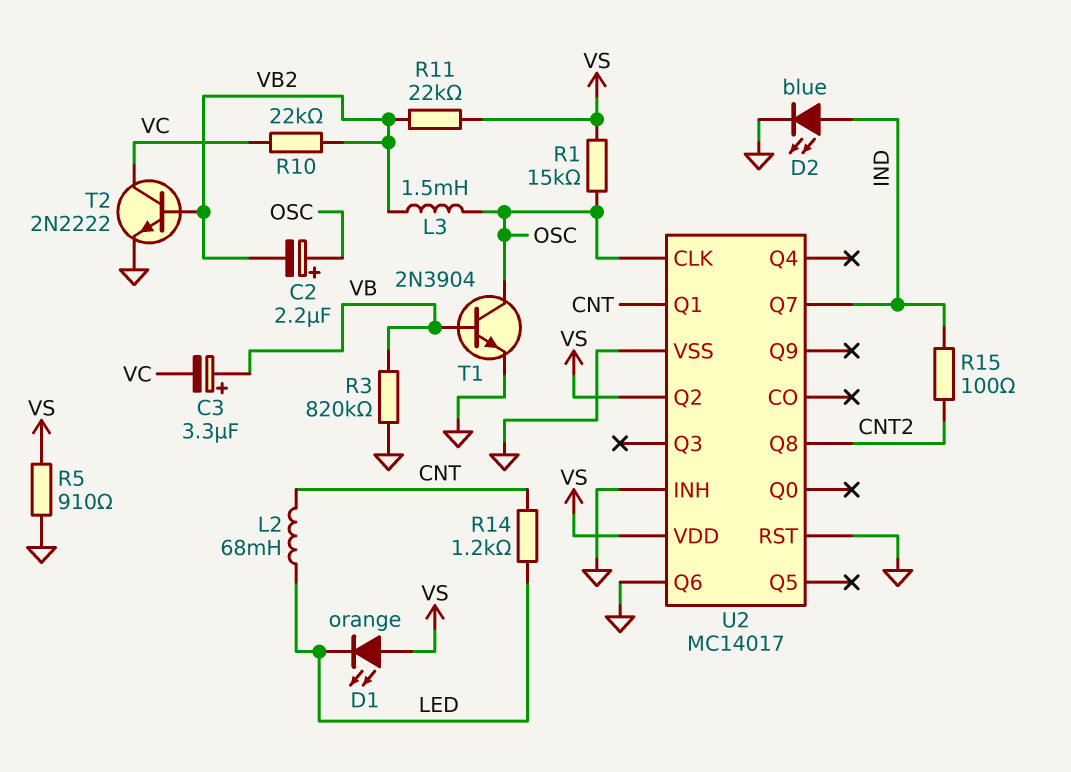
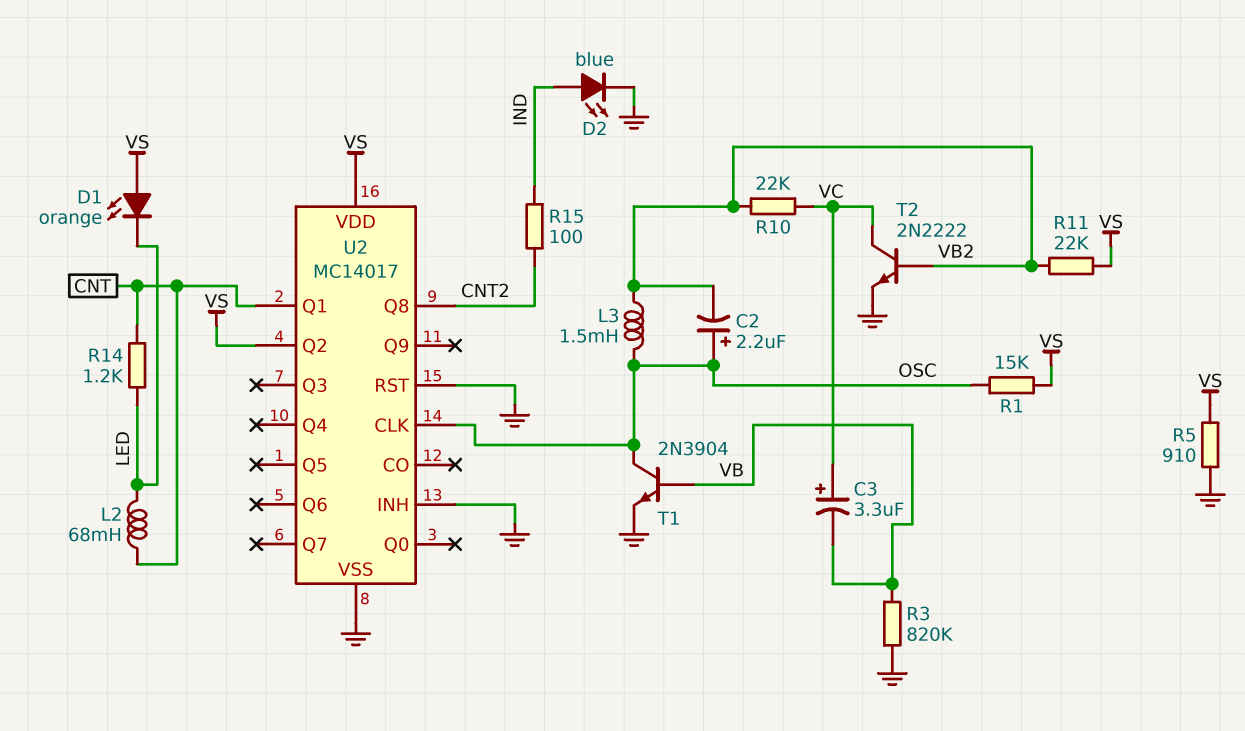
C3: 3.3uF (plus VB, minus VC) -> 3.3uF (plus VC, minus VB)
U2 pin Q6: GND -> none
U2 pin Q7: IND -> none

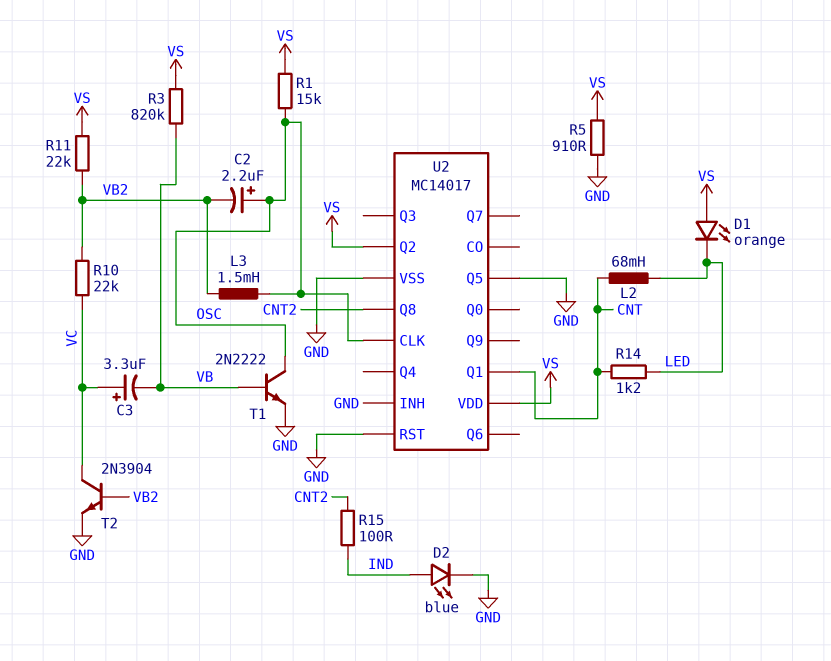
R3: 820k (GND, VB) -> 820k (VB, VS)
T1: NPN 2N3904 (B VB, C OSC, E GND) -> NPN 2N2222 (B VB, C OSC, E GND)
T2: NPN 2N2222 (B VB2, C VC, E GND) -> NPN 2N3904 (B VB2, C VC, E GND)
U2 pin Q5: none -> GND

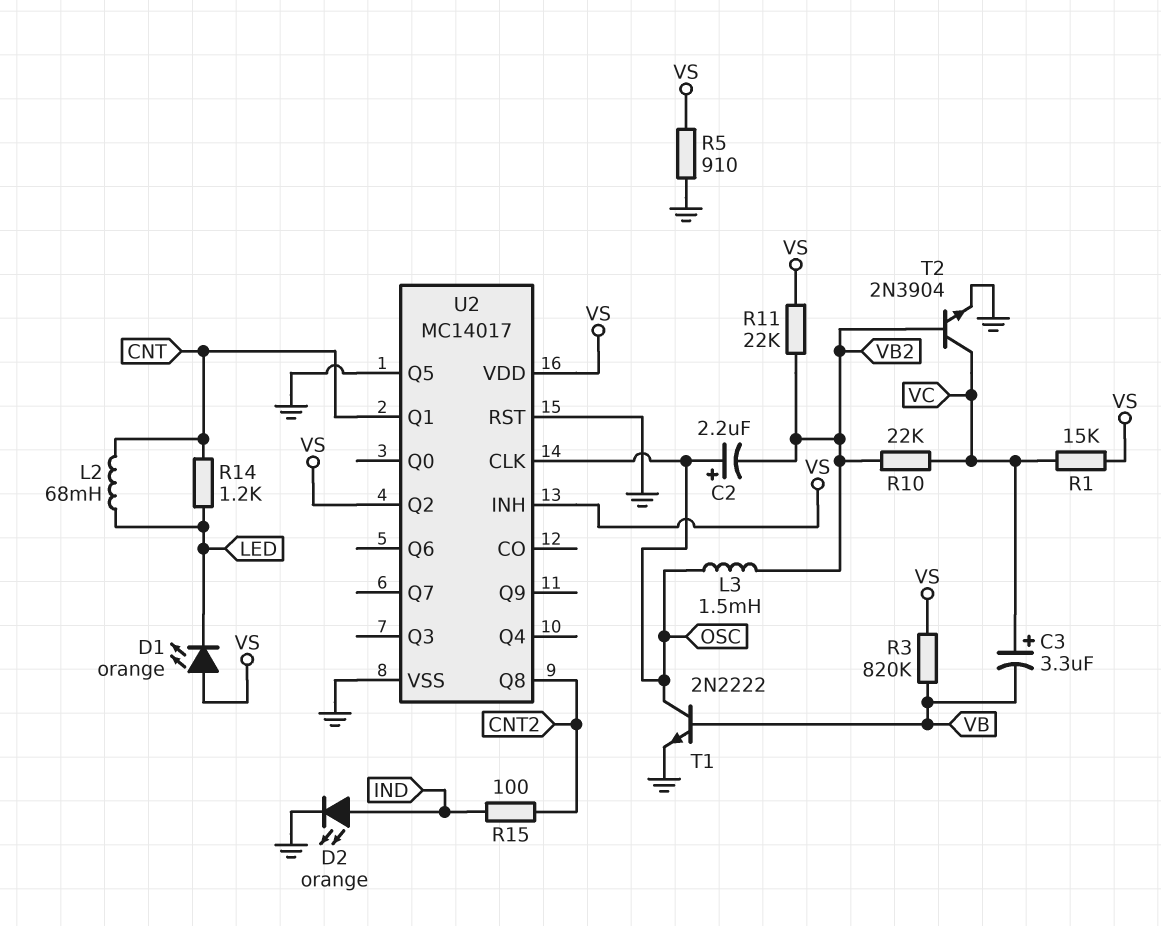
D2: LED blue (A IND, K GND) -> LED orange (A IND, K GND)
R1: 15k (OSC, VS) -> 15k (VC, VS)
U2 pin INH: GND -> VS

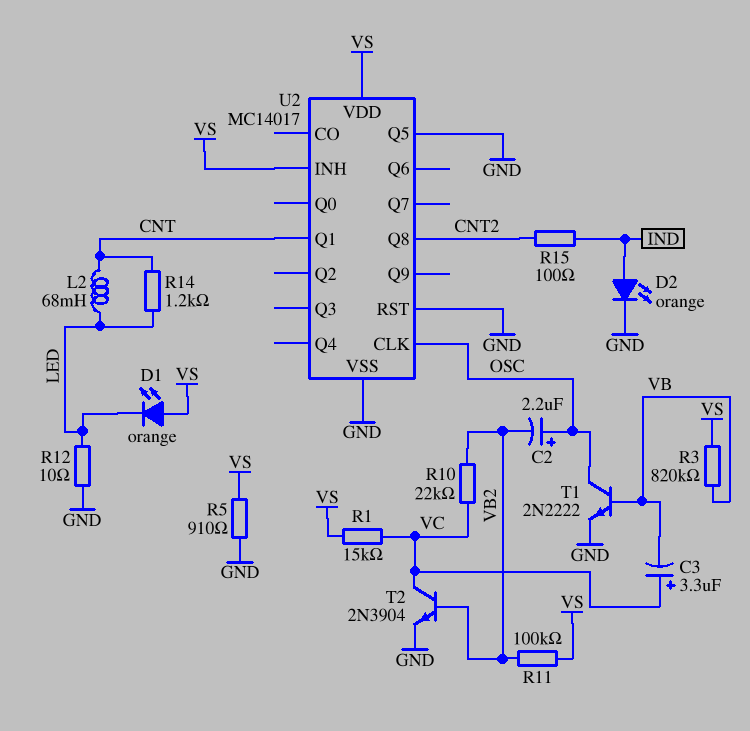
L3: 1.5mH (OSC, VB2) -> none
R11: 22k (VB2, VS) -> 100k (VB2, VS)
R12: none -> 10 (GND, LED)
U2 pin Q2: VS -> none

